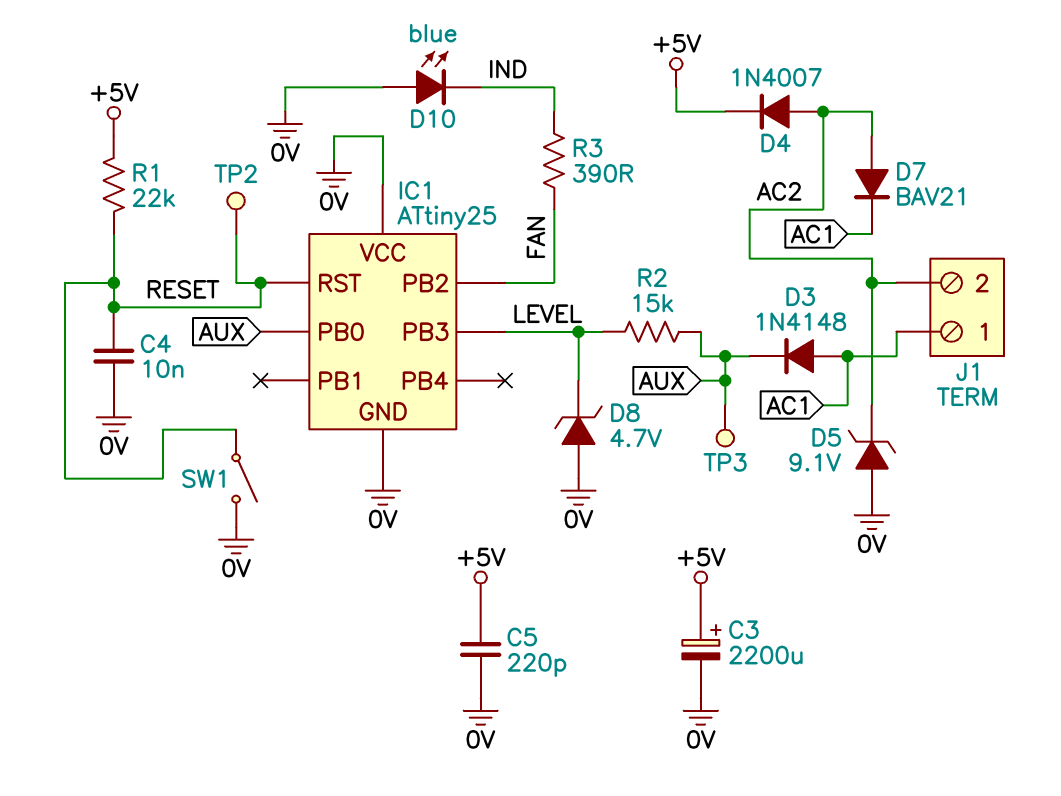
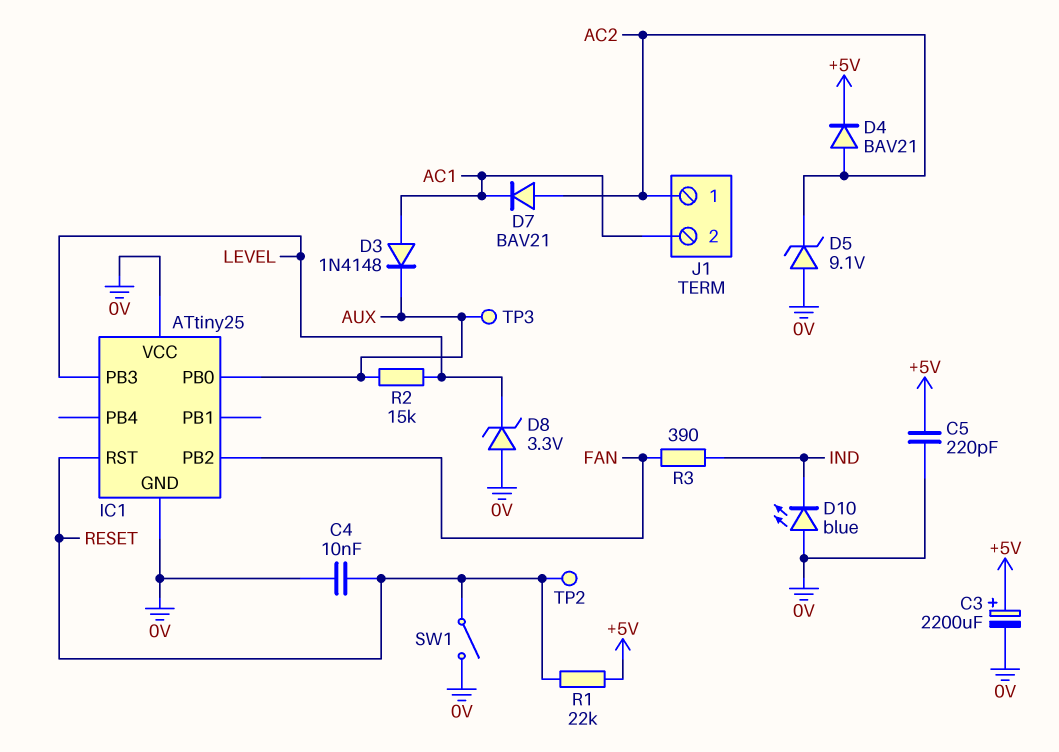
D4: diode 1N4007 (A AC2, K +5V) -> diode BAV21 (A AC2, K +5V)
D8: zener 4.7V (A 0V, K LEVEL) -> zener 3.3V (A 0V, K LEVEL)
J1 pin 1: AC1 -> AC2
J1 pin 2: AC2 -> AC1

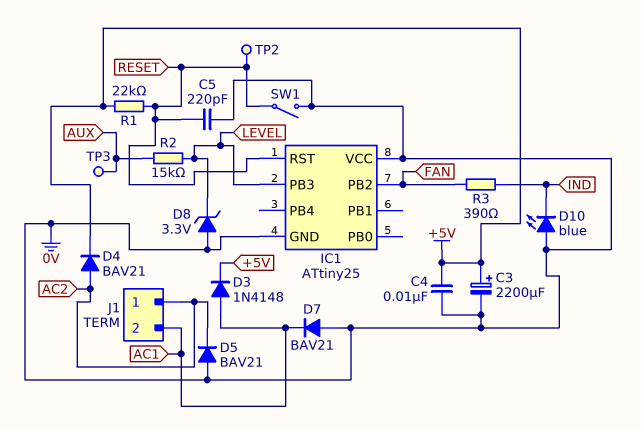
C4: 10nF (0V, RESET) -> 10nF (+5V, 0V)
C5: 220pF (+5V, 0V) -> 220pF (0V, RESET)
D3: diode 1N4148 (A AC1, K AUX) -> diode 1N4148 (A AC1, K +5V)
D5: zener 9.1V (A 0V, K AC2) -> diode BAV21 (A 0V, K AC2)
D7: diode BAV21 (A AC2, K AC1) -> diode BAV21 (A 0V, K AC1)
IC1 pin PB0: AUX -> none

